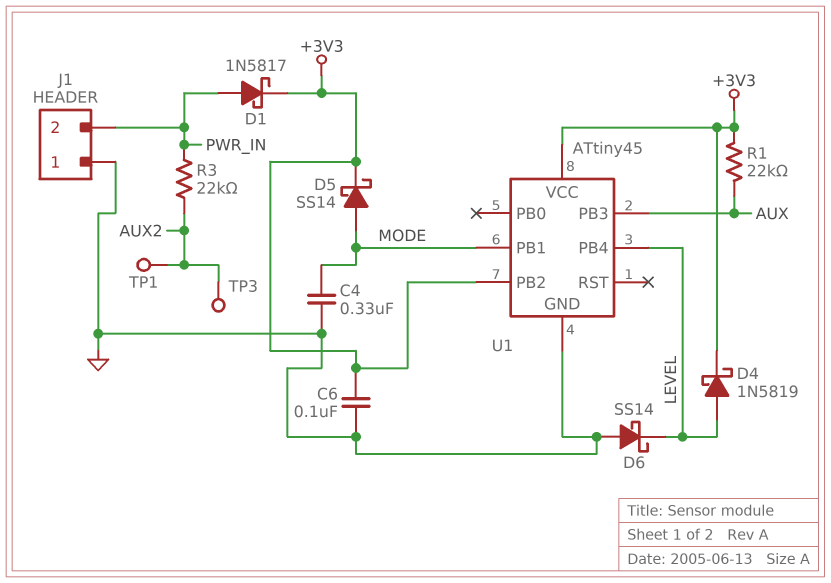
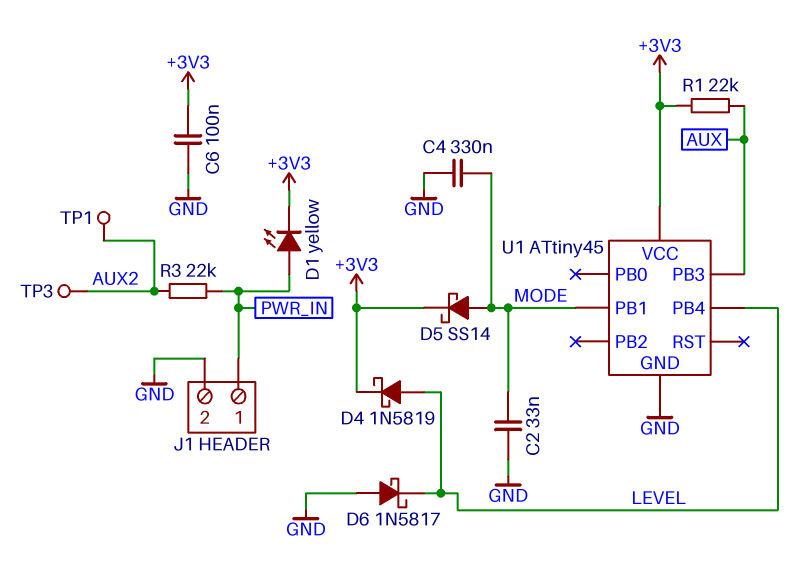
C2: none -> 33nF (GND, MODE)
D1: schottky 1N5817 (A PWR_IN, K +3V3) -> LED yellow (A PWR_IN, K +3V3)
D6: schottky SS14 (A GND, K LEVEL) -> schottky 1N5817 (A GND, K LEVEL)
J1 pin 1: GND -> PWR_IN
J1 pin 2: PWR_IN -> GND
U1 pin PB2: +3V3 -> none

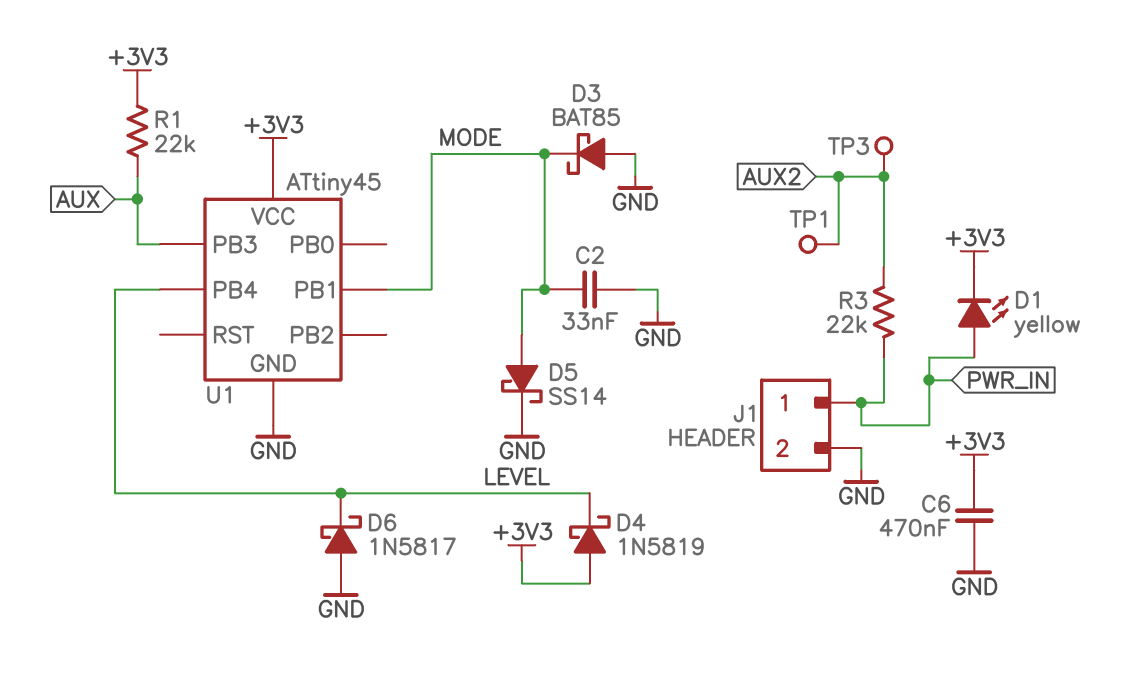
C4: 330nF (GND, MODE) -> none
C6: 100nF (+3V3, GND) -> 470nF (+3V3, GND)
D3: none -> schottky BAT85 (A GND, K MODE)
D4: schottky 1N5819 (A LEVEL, K +3V3) -> schottky 1N5819 (A +3V3, K LEVEL)
D5: schottky SS14 (A MODE, K +3V3) -> schottky SS14 (A MODE, K GND)

